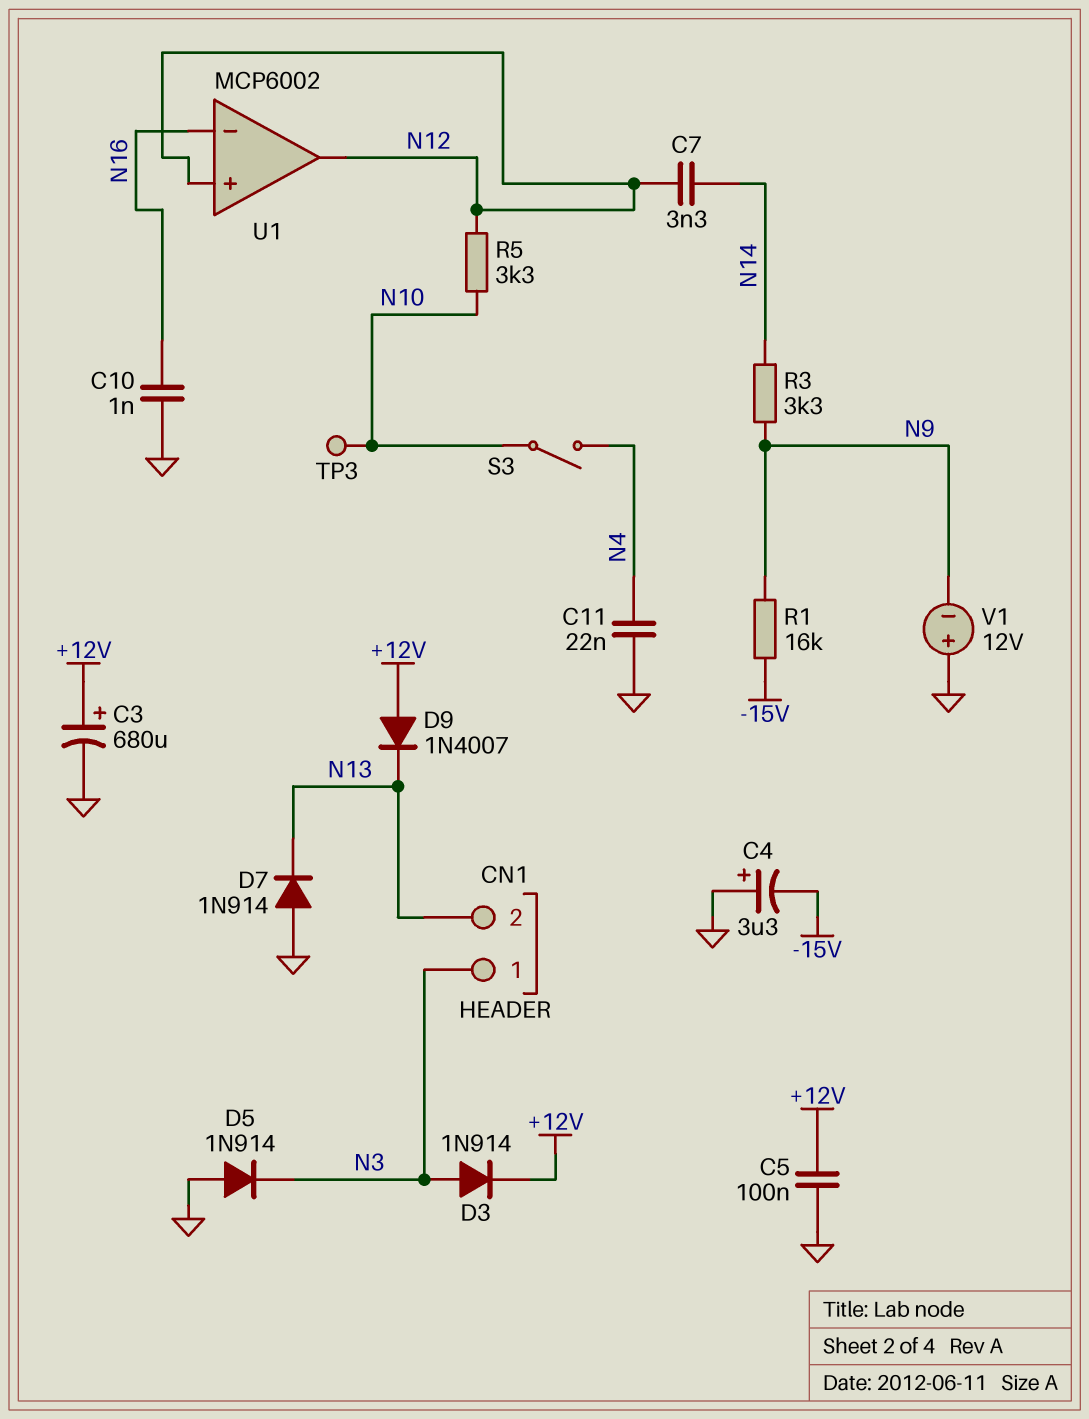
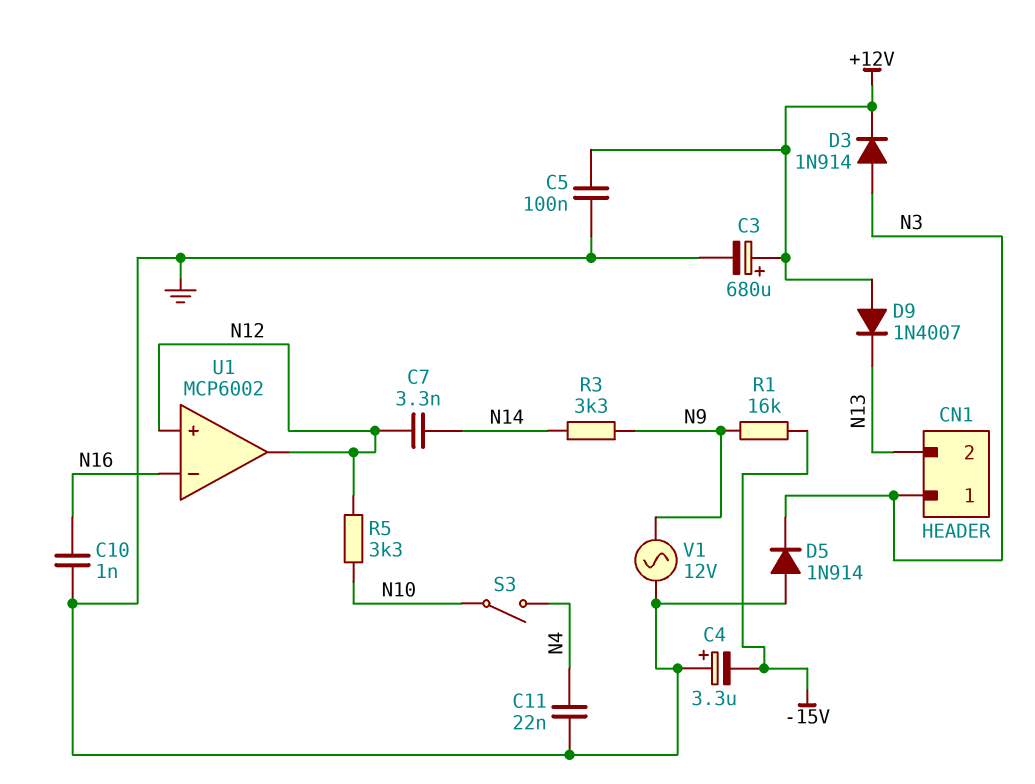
D7: diode 1N914 (A GND, K N13) -> none
TP3: test point (N10) -> none
V1: 12V (plus GND, minus N9) -> AC 12V (GND, N9)

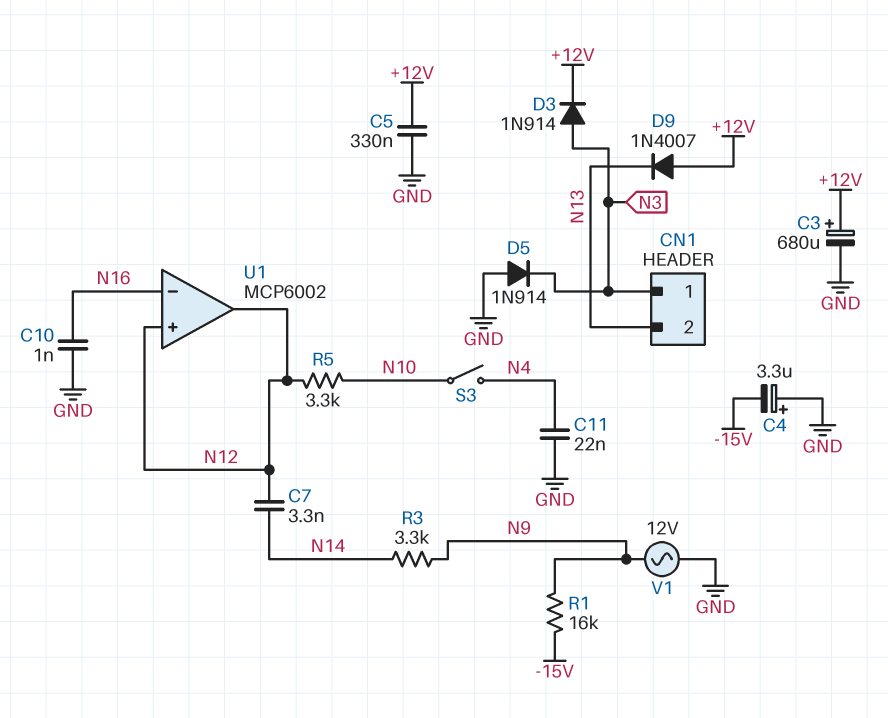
C5: 100nF (+12V, GND) -> 330nF (+12V, GND)

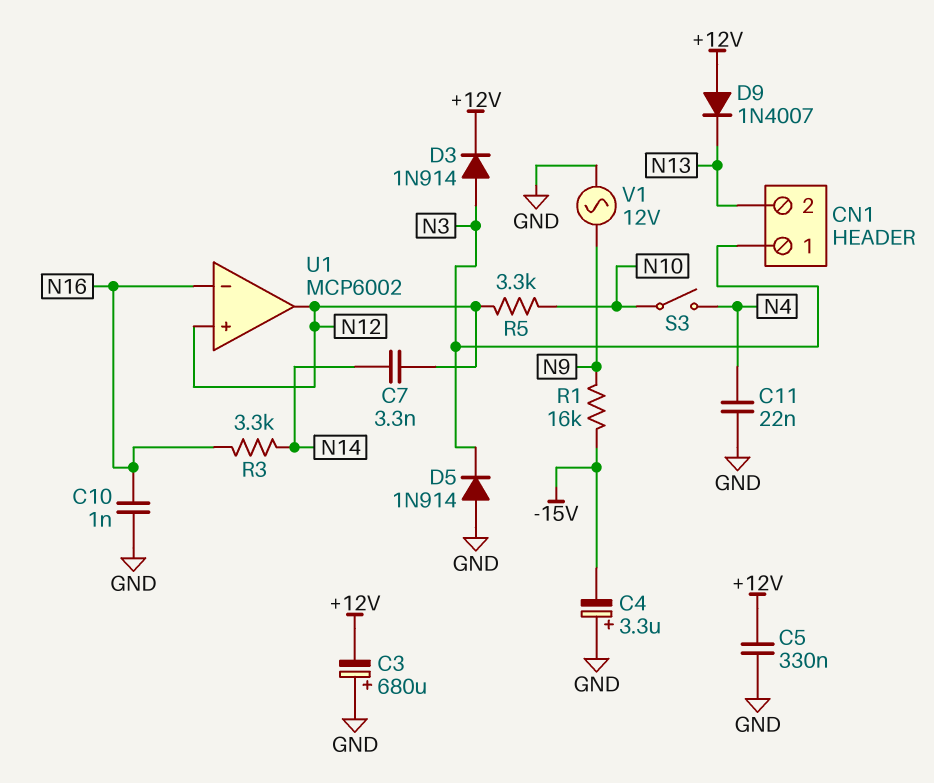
C3: 680uF (plus +12V, minus GND) -> 680uF (plus GND, minus +12V)
R3: 3.3k (N9, N14) -> 3.3k (N14, N16)

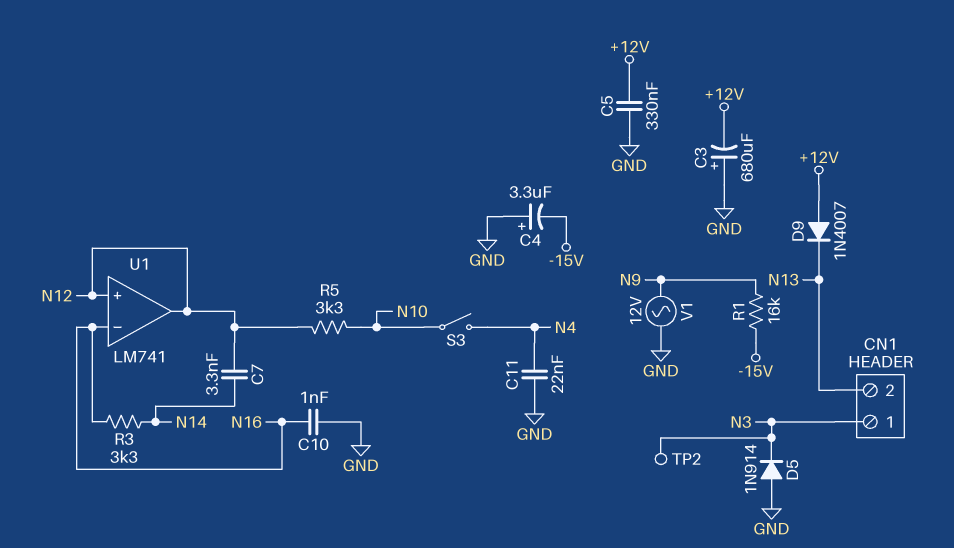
D3: diode 1N914 (A N3, K +12V) -> none
TP2: none -> test point (N3)
U1: MCP6002 -> LM741

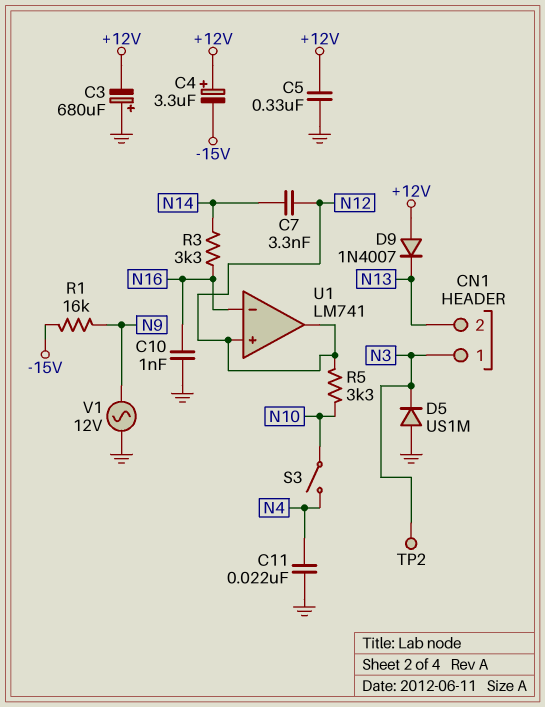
C4: 3.3uF (plus GND, minus -15V) -> 3.3uF (plus +12V, minus -15V)
D5: diode 1N914 (A GND, K N3) -> diode US1M (A GND, K N3)

